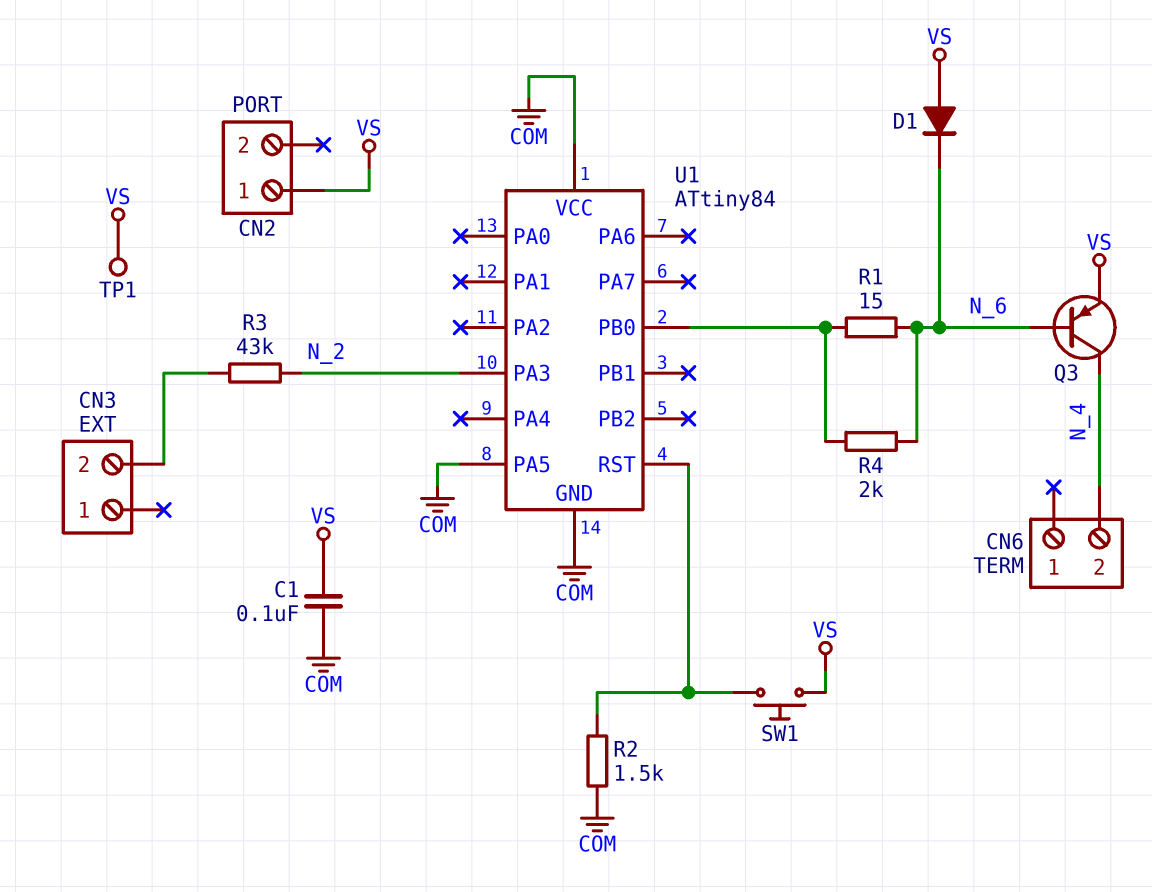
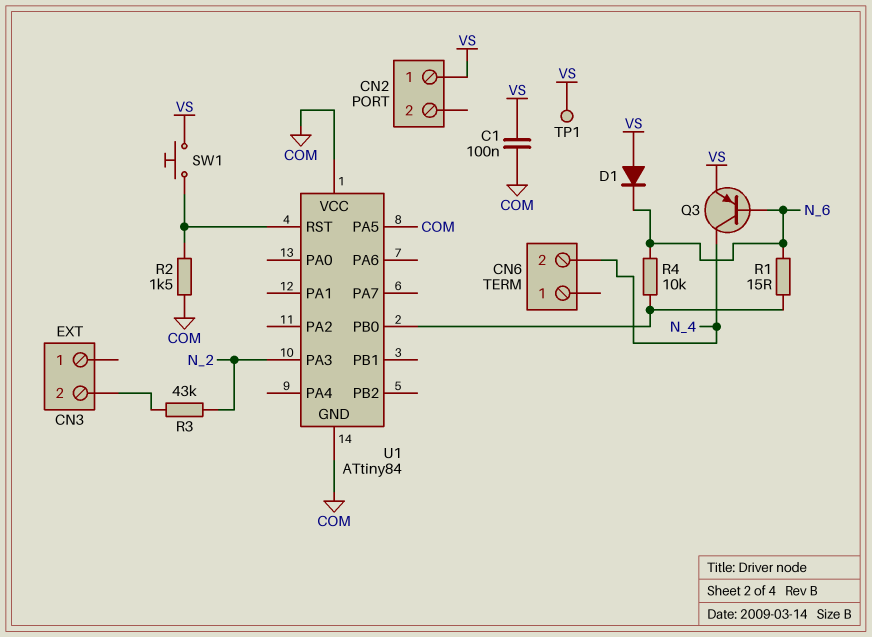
R4: 2k (N_6, U1/PB0) -> 10k (N_6, U1/PB0)

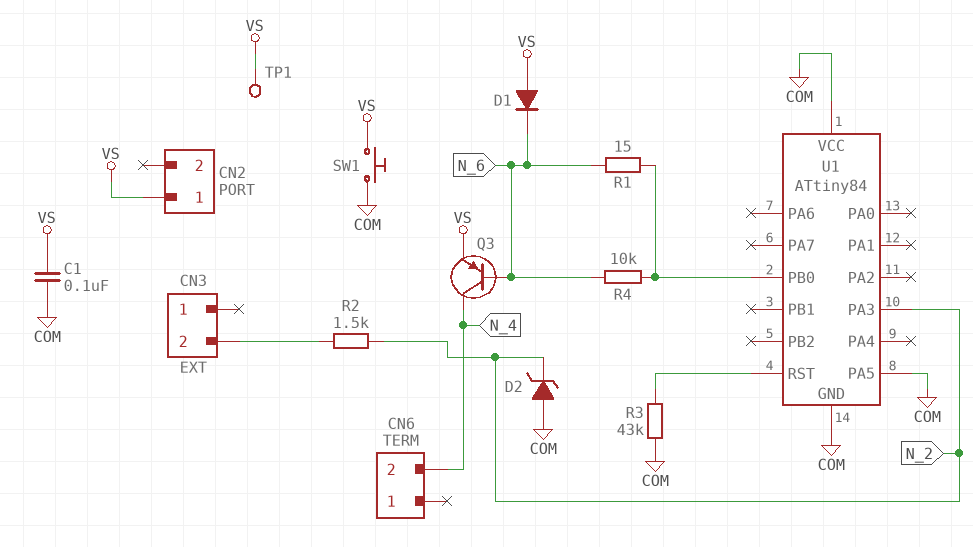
D2: none -> zener (A COM, K N_2)
R2: 1.5k (COM, U1/RST) -> 1.5k (CN3/2, N_2)
R3: 43k (CN3/2, N_2) -> 43k (COM, U1/RST)
SW1: button (U1/RST, VS) -> button (COM, VS)

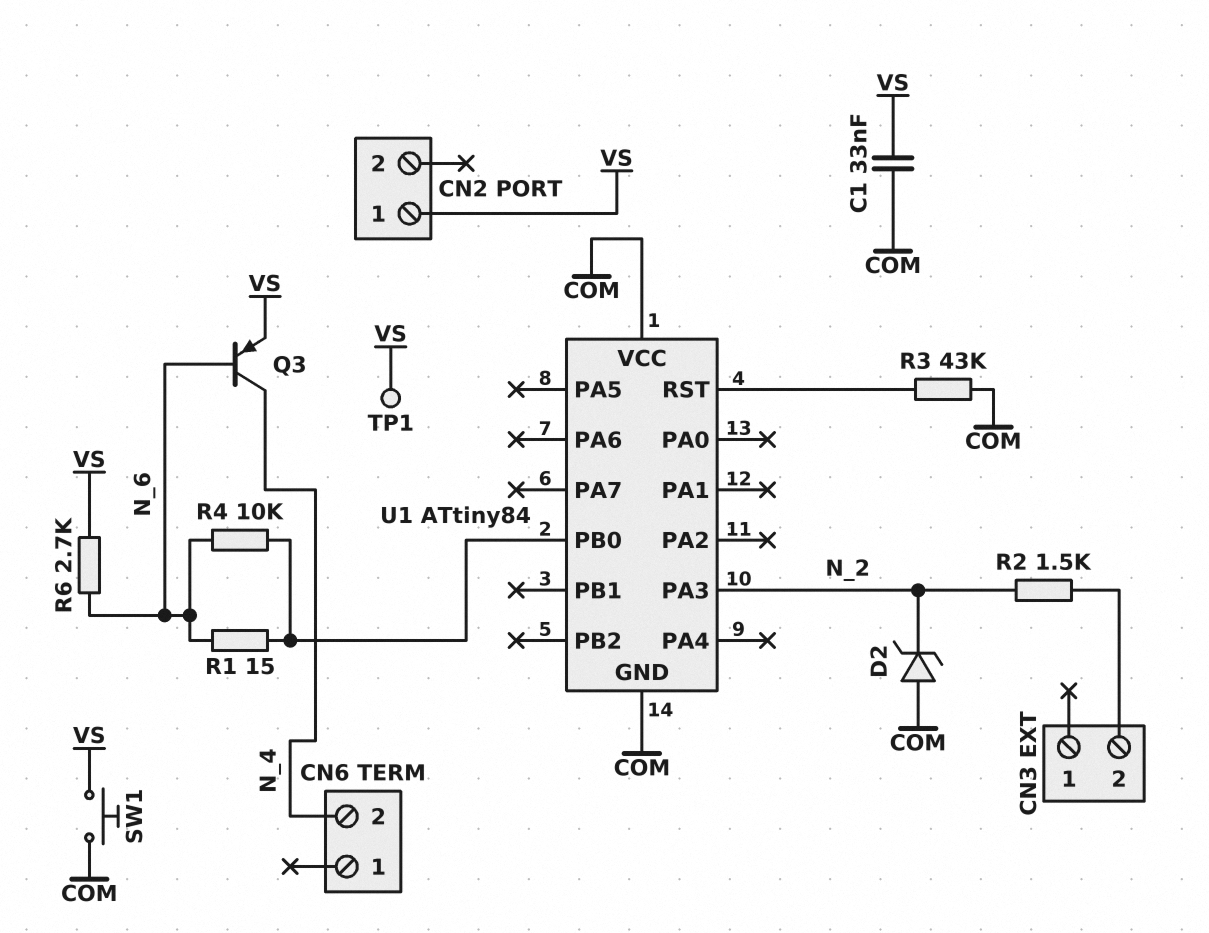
C1: 100nF (COM, VS) -> 33nF (COM, VS)
D1: diode (A VS, K N_6) -> none
R6: none -> 2.7k (N_6, VS)
U1 pin PA5: COM -> none

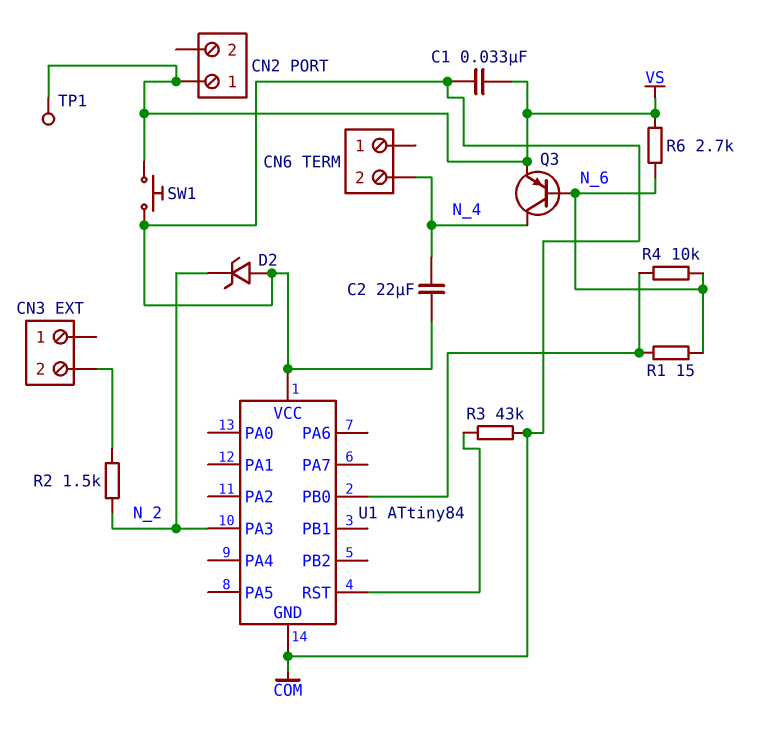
C2: none -> 22uF (COM, N_4)

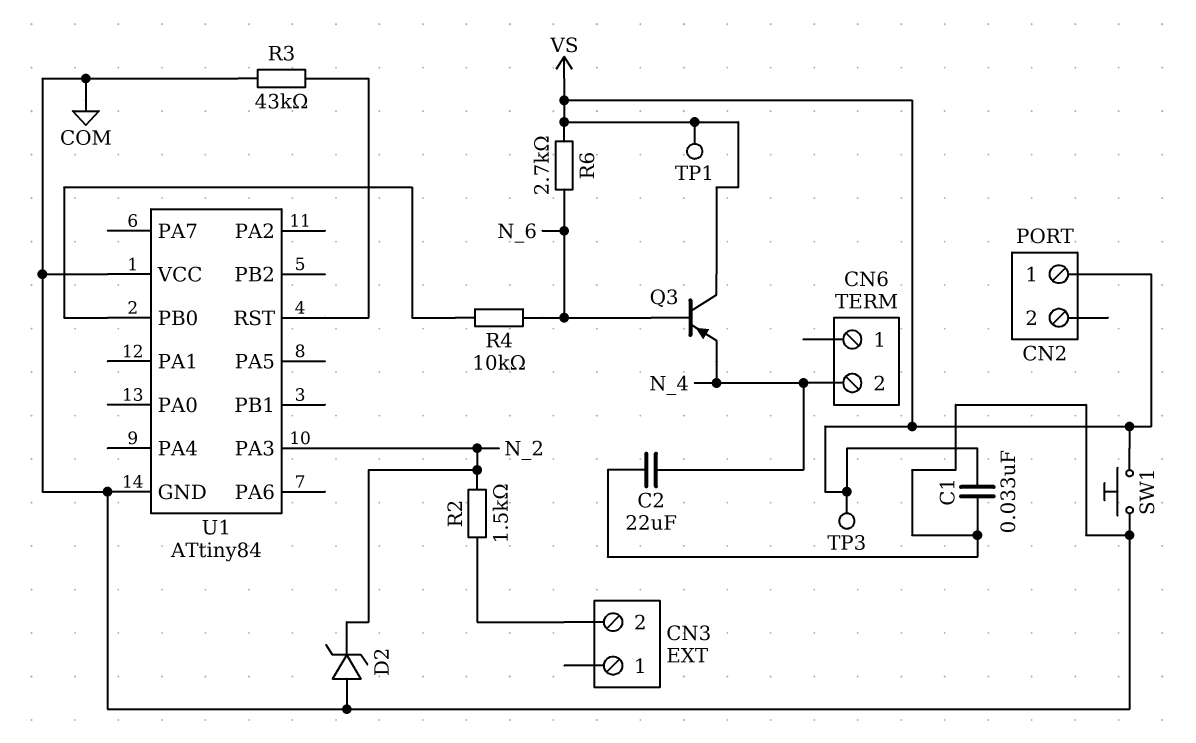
Q3: PNP (B N_6, C N_4, E VS) -> PNP (B N_6, C VS, E N_4)
R1: 15 (N_6, U1/PB0) -> none
TP3: none -> test point (VS)

